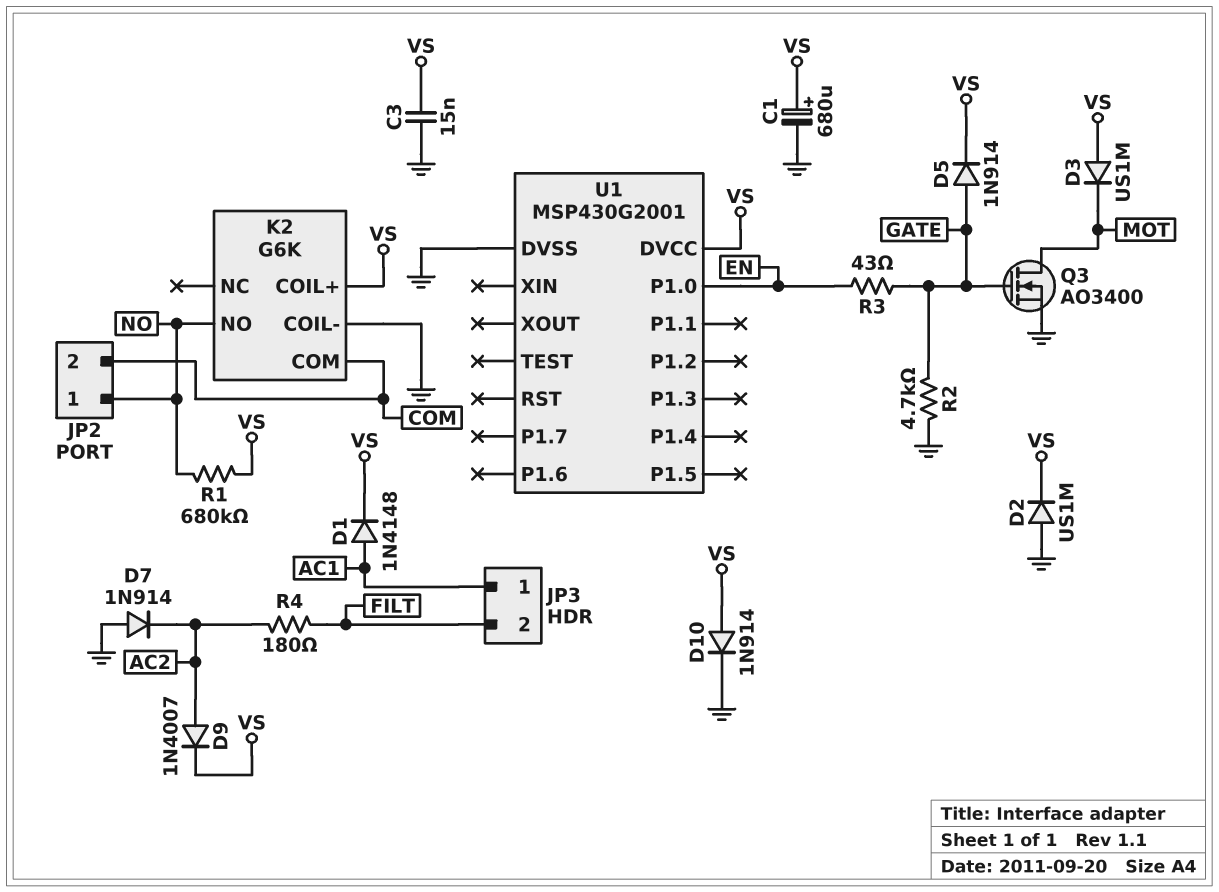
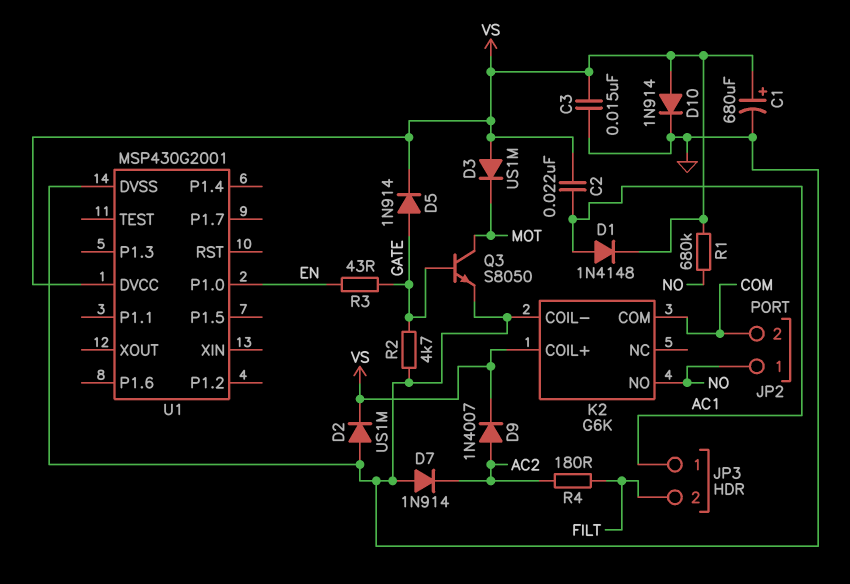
C2: none -> 22nF (AC1, VS)
Q3: NMOS AO3400 (G GATE, D MOT, S GND) -> NPN S8050 (B GATE, C MOT, E GND)

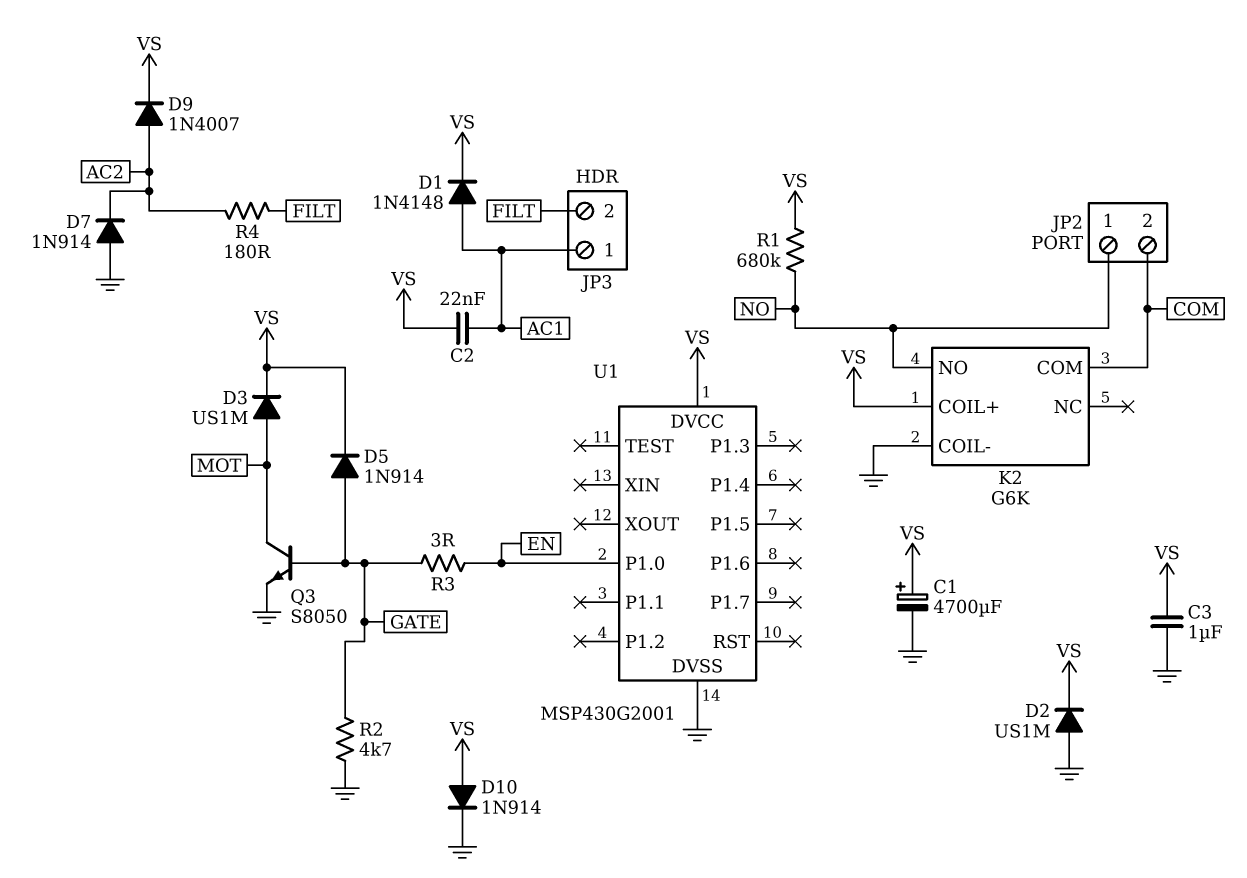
C1: 680uF (plus VS, minus GND) -> 4700uF (plus VS, minus GND)
C3: 15nF (GND, VS) -> 1uF (GND, VS)
D3: diode US1M (A VS, K MOT) -> diode US1M (A MOT, K VS)
R3: 43 (EN, GATE) -> 3 (EN, GATE)

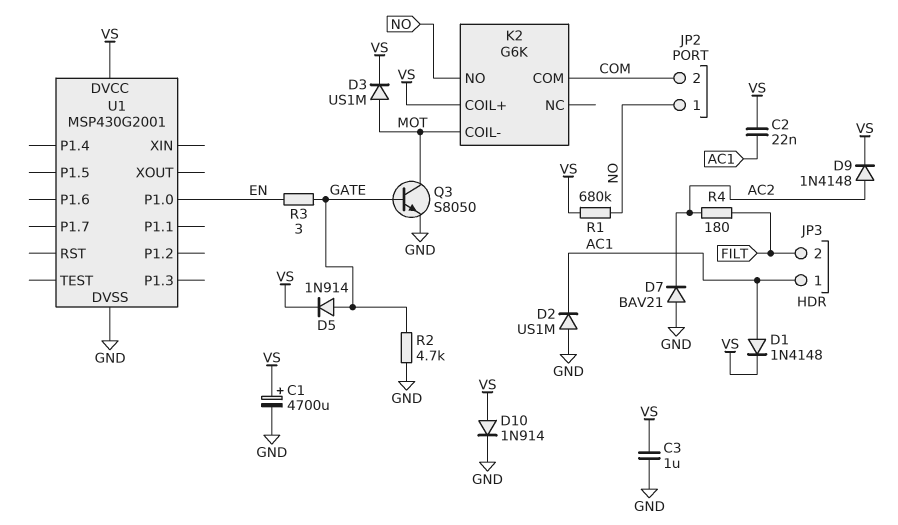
D2: diode US1M (A GND, K VS) -> diode US1M (A GND, K AC1)
D7: diode 1N914 (A GND, K AC2) -> diode BAV21 (A GND, K AC2)
D9: diode 1N4007 (A AC2, K VS) -> diode 1N4148 (A AC2, K VS)
K2 pin COIL-: GND -> MOT

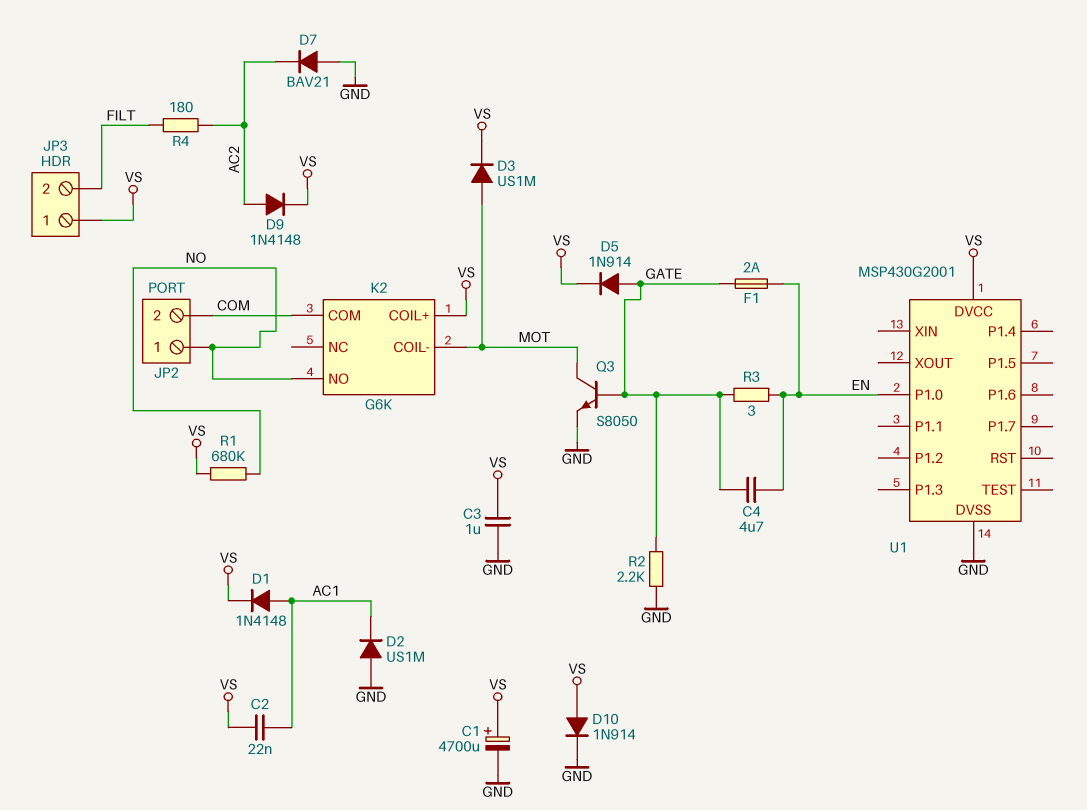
C4: none -> 4.7uF (EN, GATE)
F1: none -> 2A (EN, GATE)
JP3 pin 1: AC1 -> VS
R2: 4.7k (GATE, GND) -> 2.2k (GATE, GND)

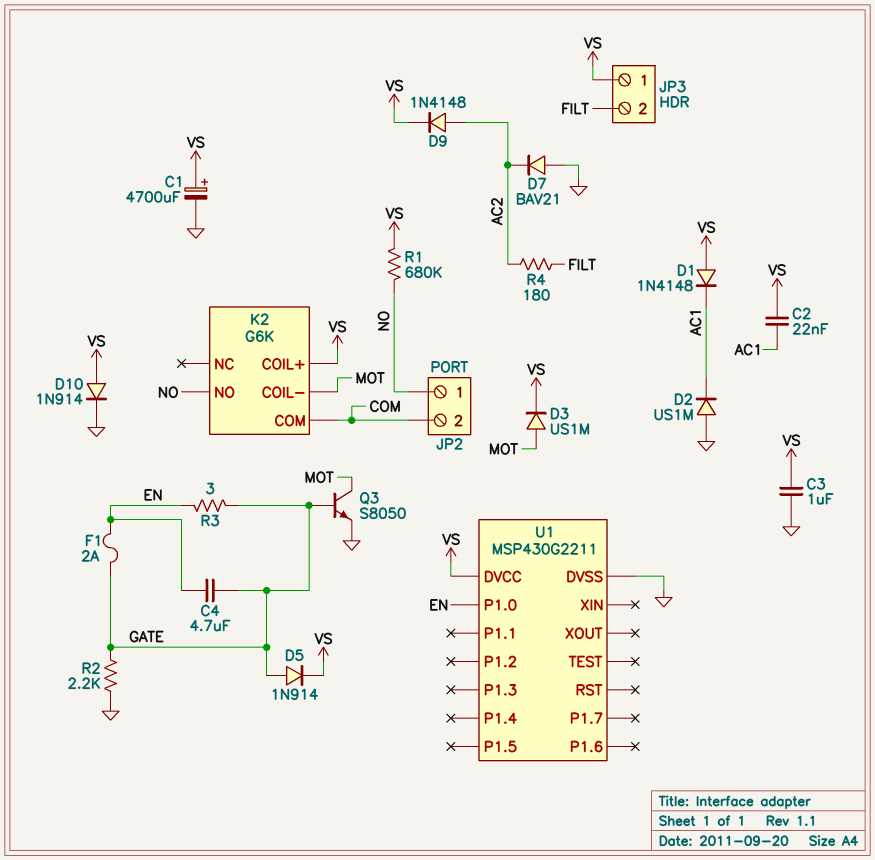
D1: diode 1N4148 (A AC1, K VS) -> diode 1N4148 (A VS, K AC1)
U1: MSP430G2001 -> MSP430G2211

